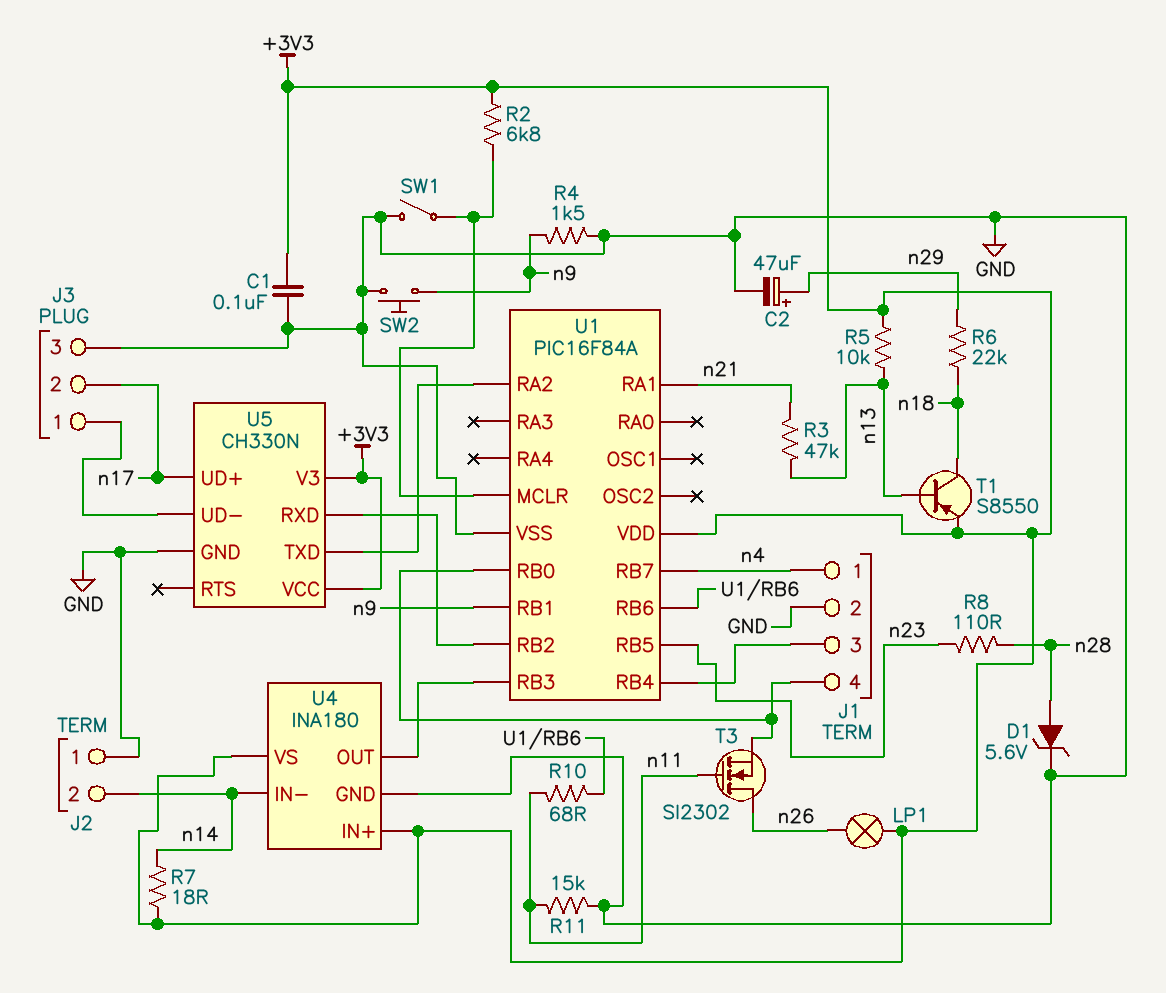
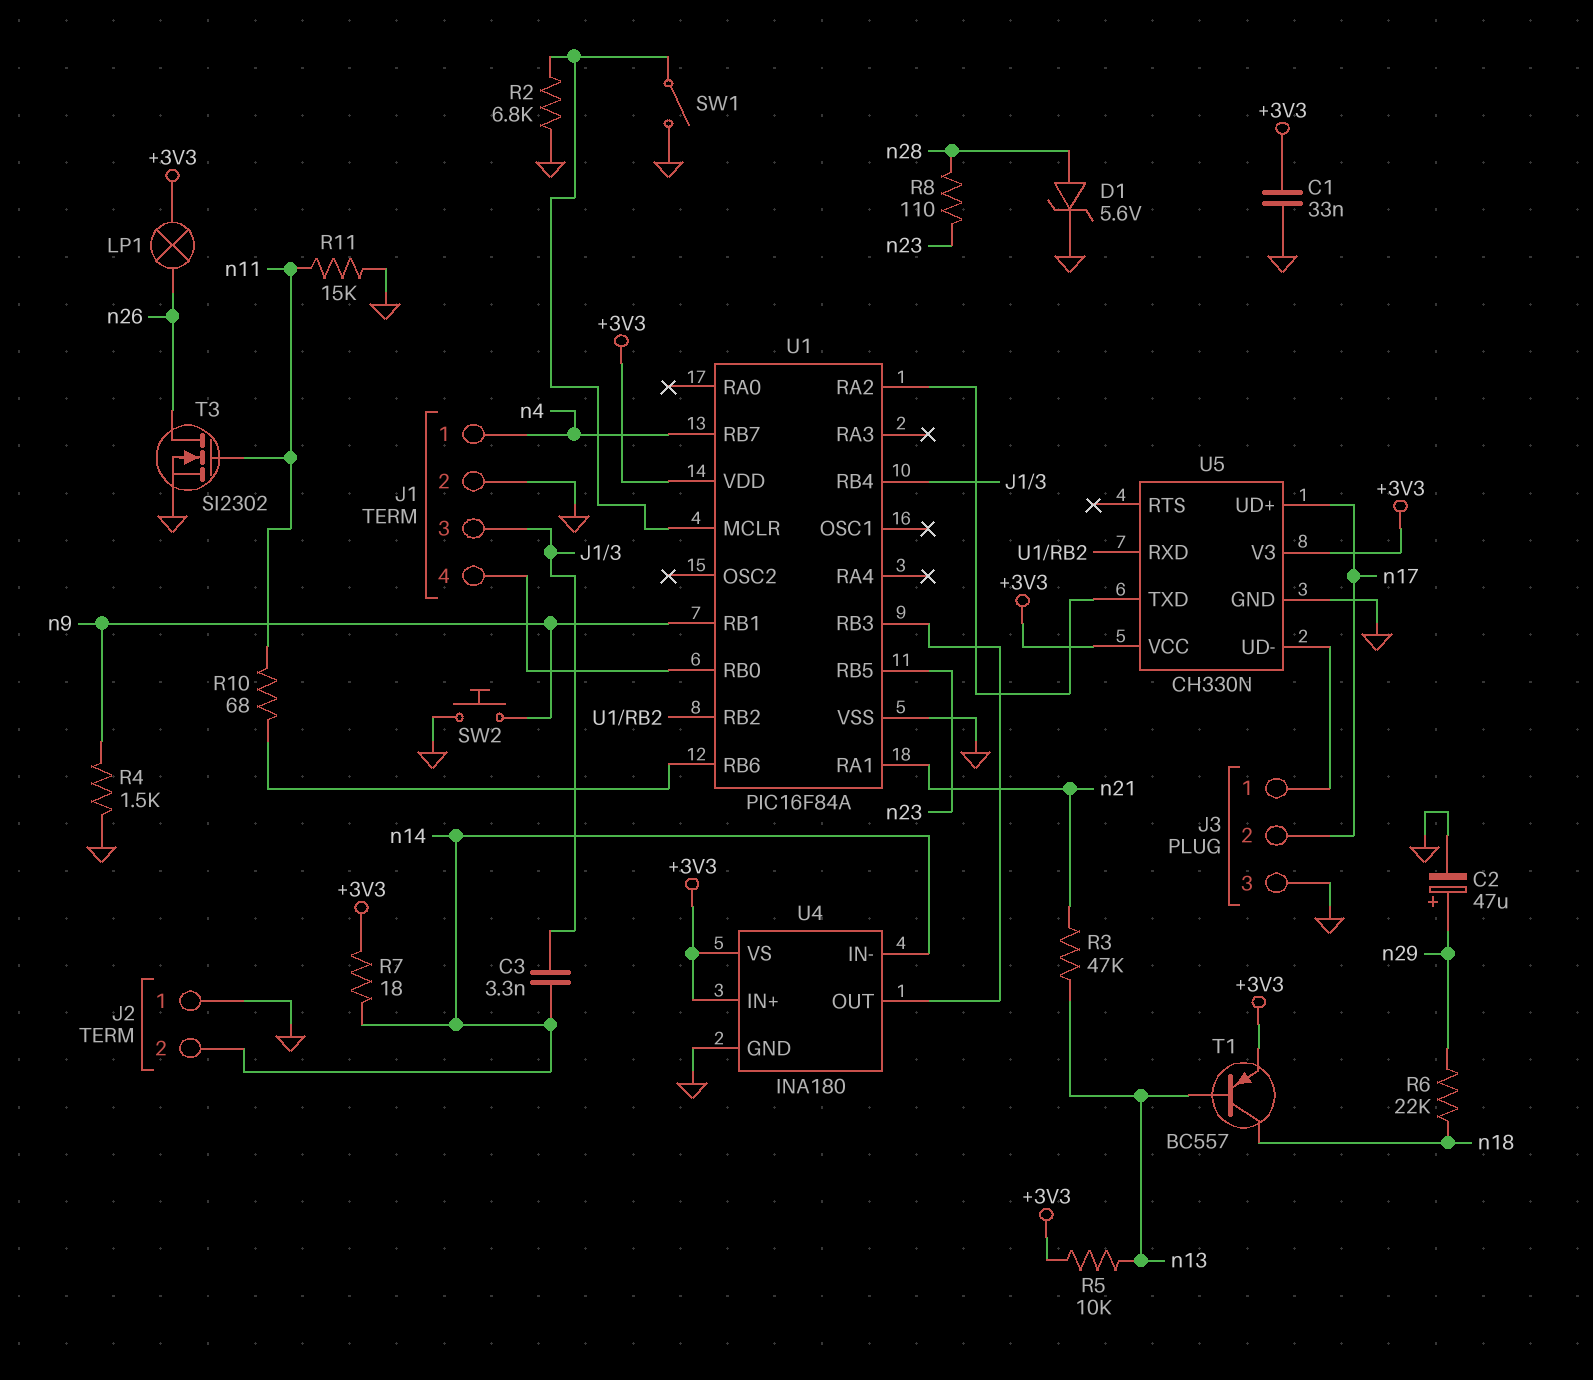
C1: 100nF (+3V3, GND) -> 33nF (+3V3, GND)
C3: none -> 3.3nF (J1/3, n14)
R2: 6.8k (+3V3, U1/MCLR) -> 6.8k (GND, U1/MCLR)
T1: PNP S8550 (B n13, C n18, E +3V3) -> PNP BC557 (B n13, C n18, E +3V3)
T3: NMOS SI2302 (G n11, D n26, S J1/4) -> NMOS SI2302 (G n11, D n26, S GND)

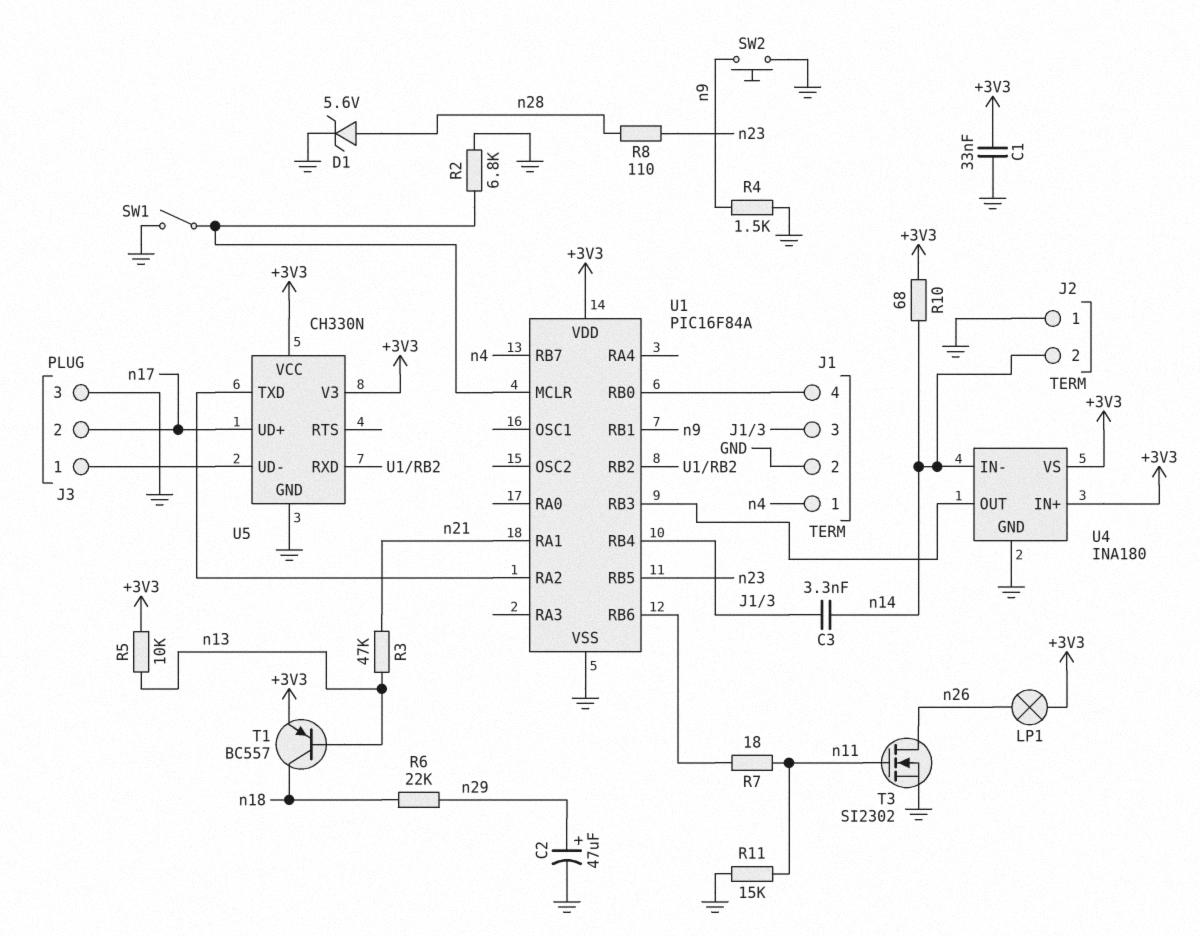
R7: 18 (+3V3, n14) -> 18 (U1/RB6, n11)
R10: 68 (U1/RB6, n11) -> 68 (+3V3, n14)

